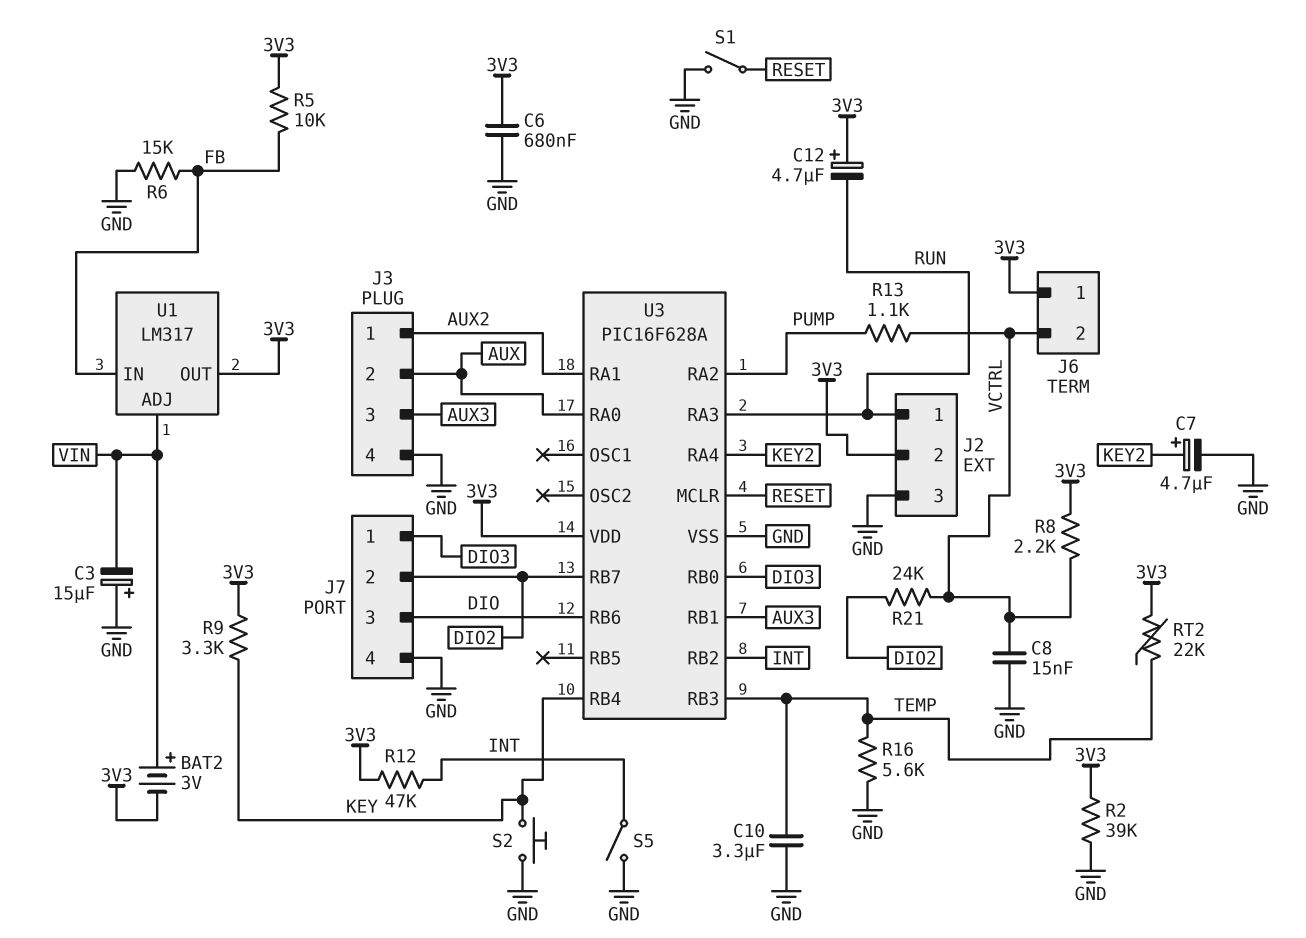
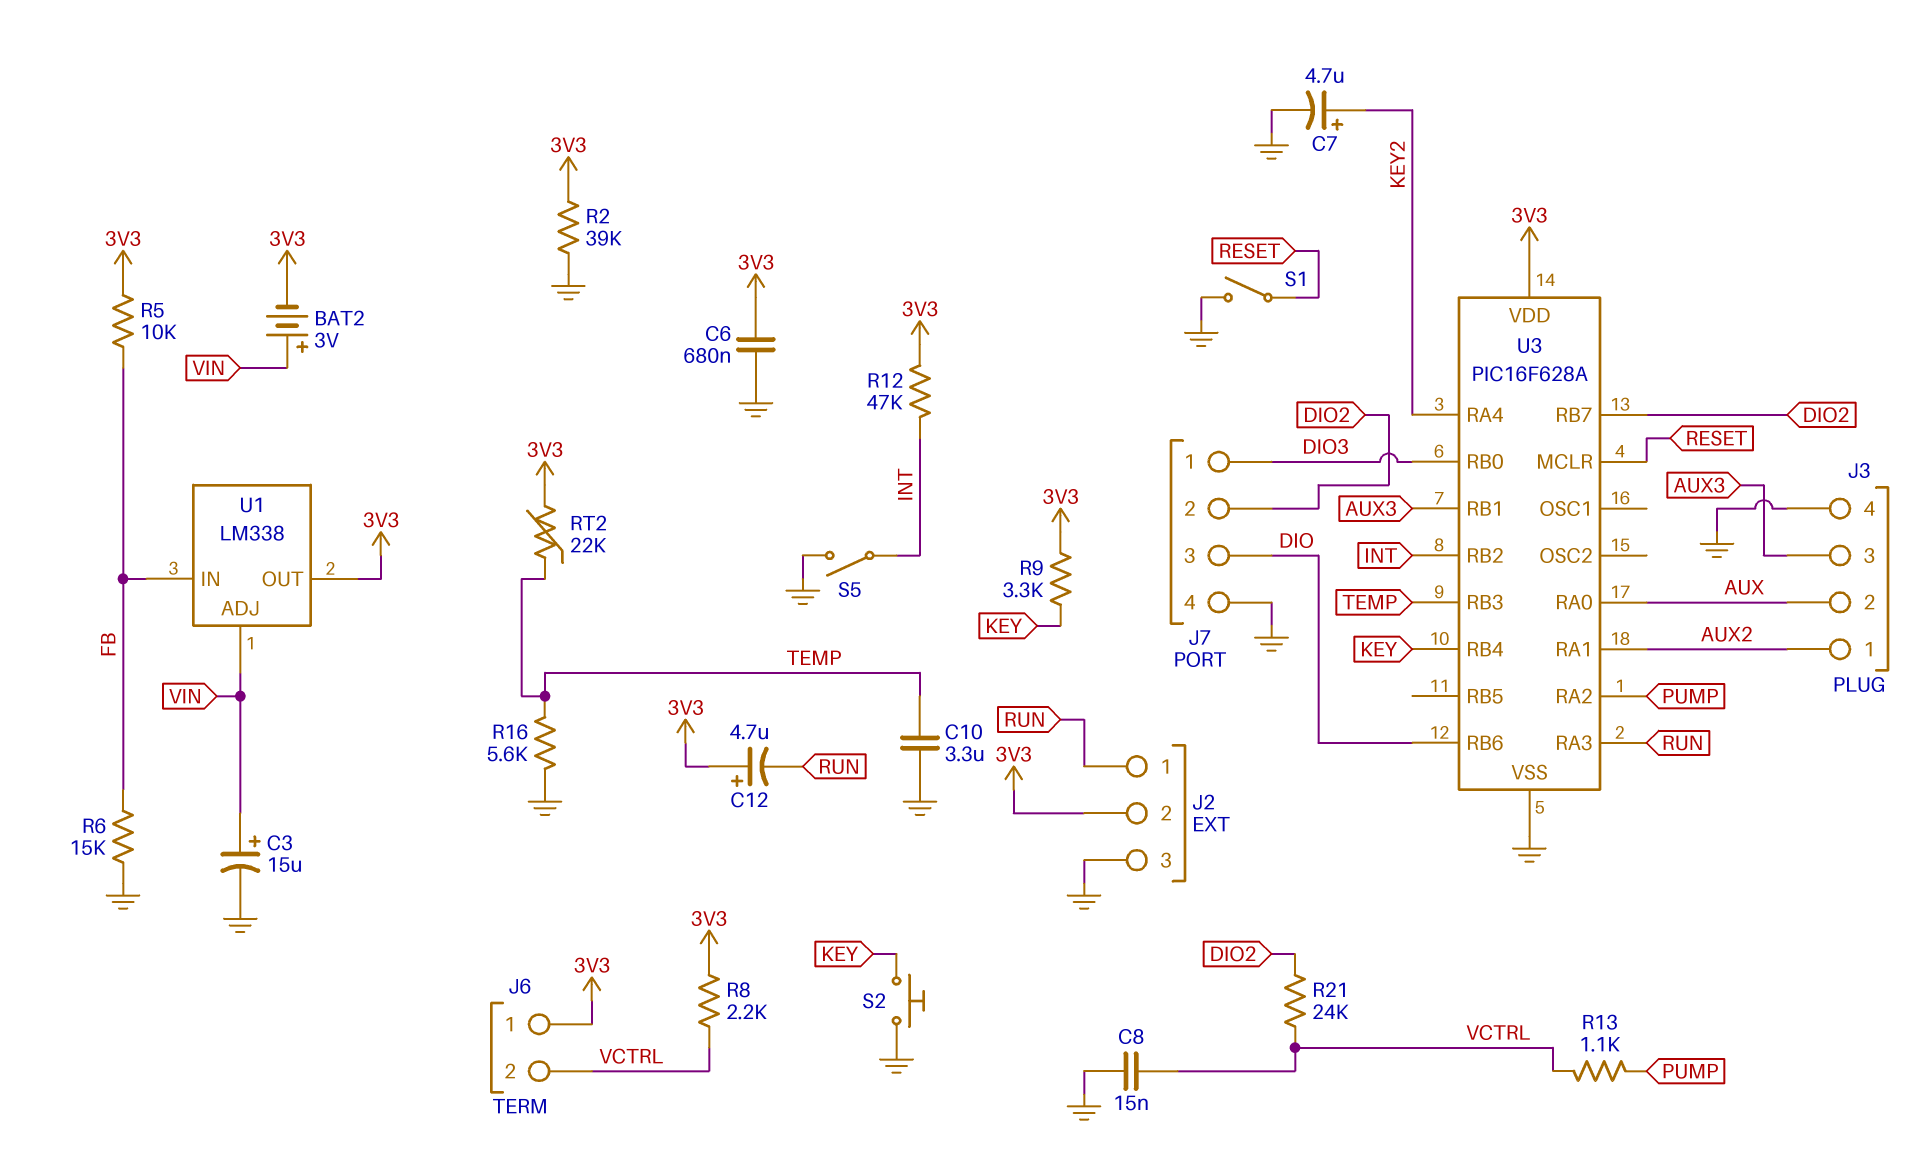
C3: 15uF (plus GND, minus VIN) -> 15uF (plus VIN, minus GND)
U1: LM317 -> LM338

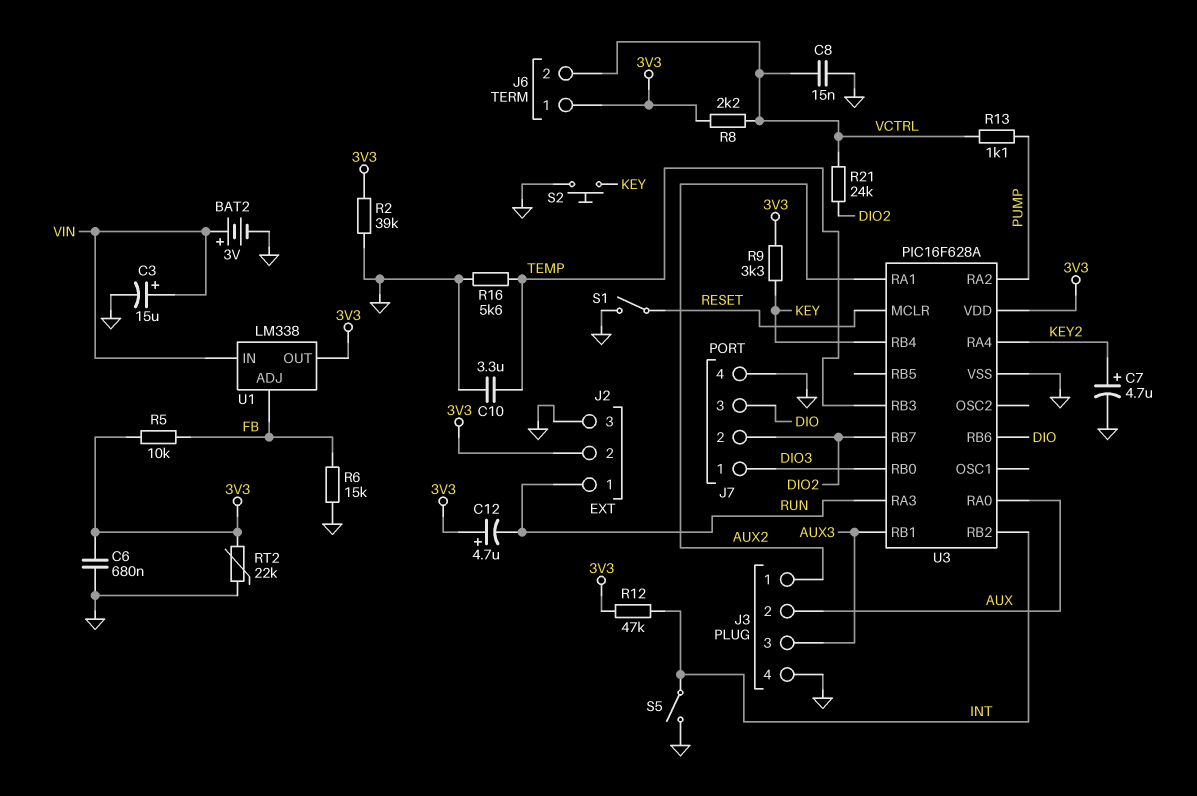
BAT2: 3V (plus VIN, minus 3V3) -> 3V (plus VIN, minus GND)
RT2: 22k (3V3, TEMP) -> 22k (3V3, GND)
U1 pin ADJ: VIN -> FB
U1 pin IN: FB -> VIN

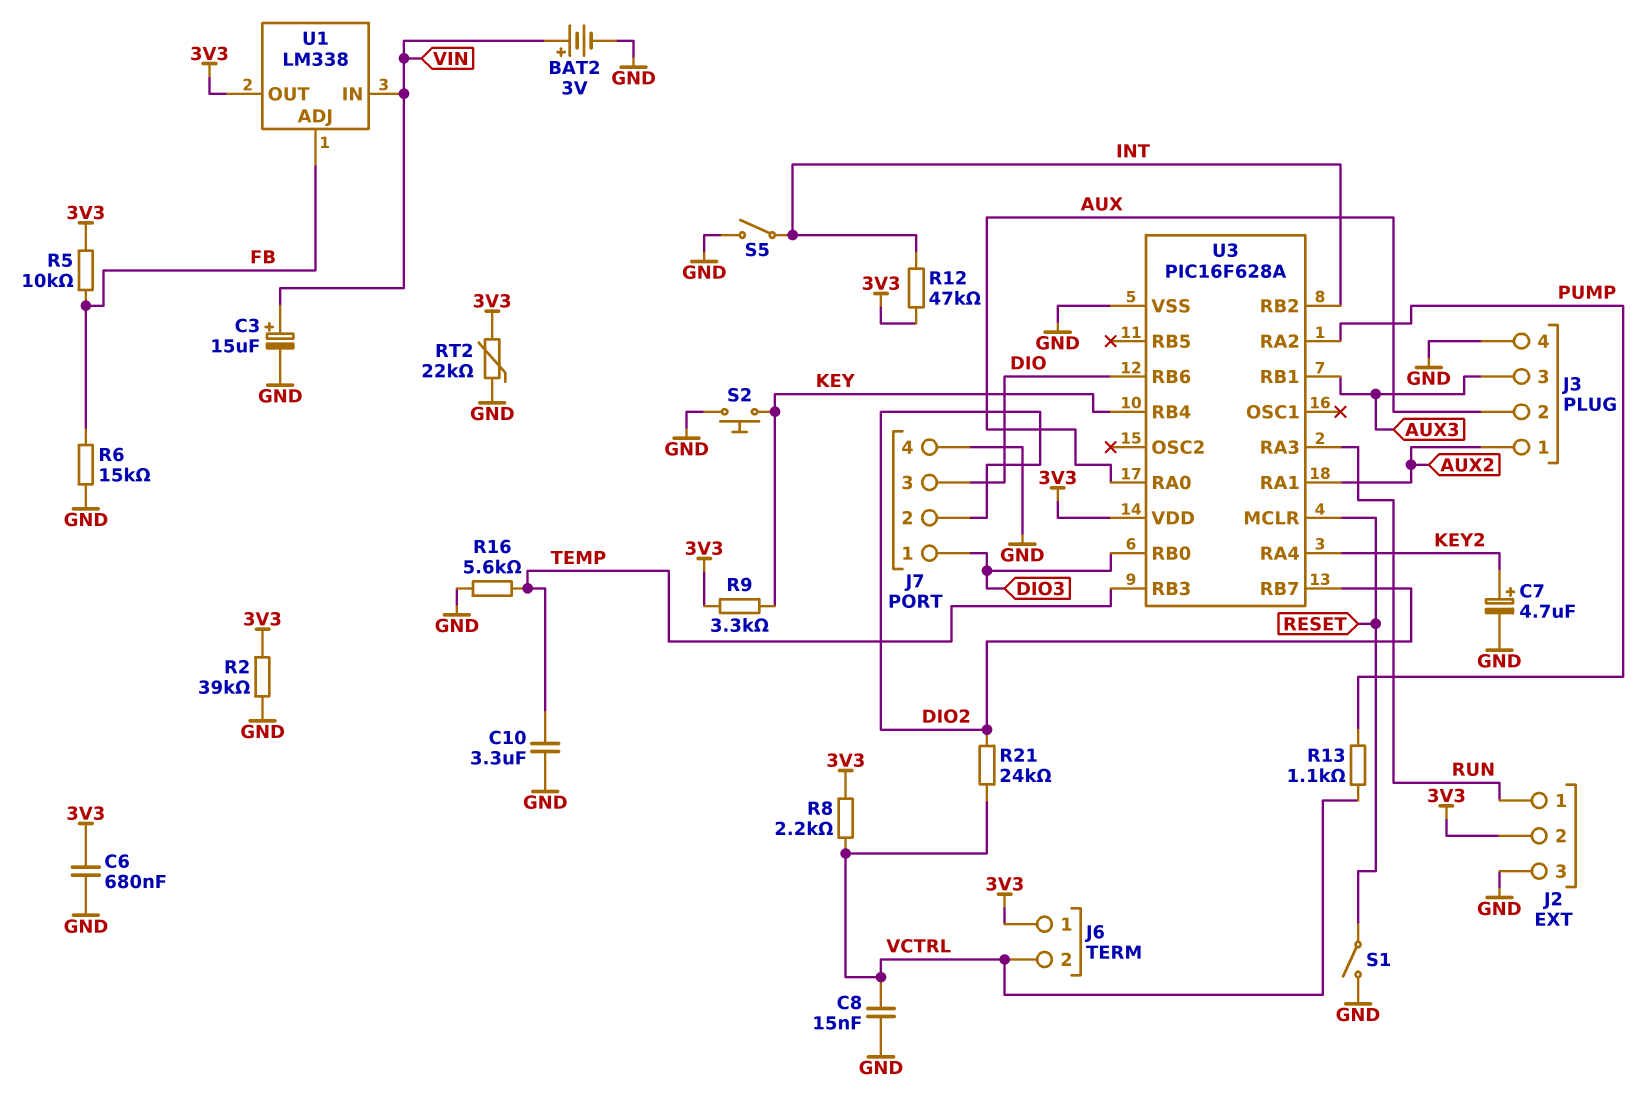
C12: 4.7uF (plus 3V3, minus RUN) -> none

